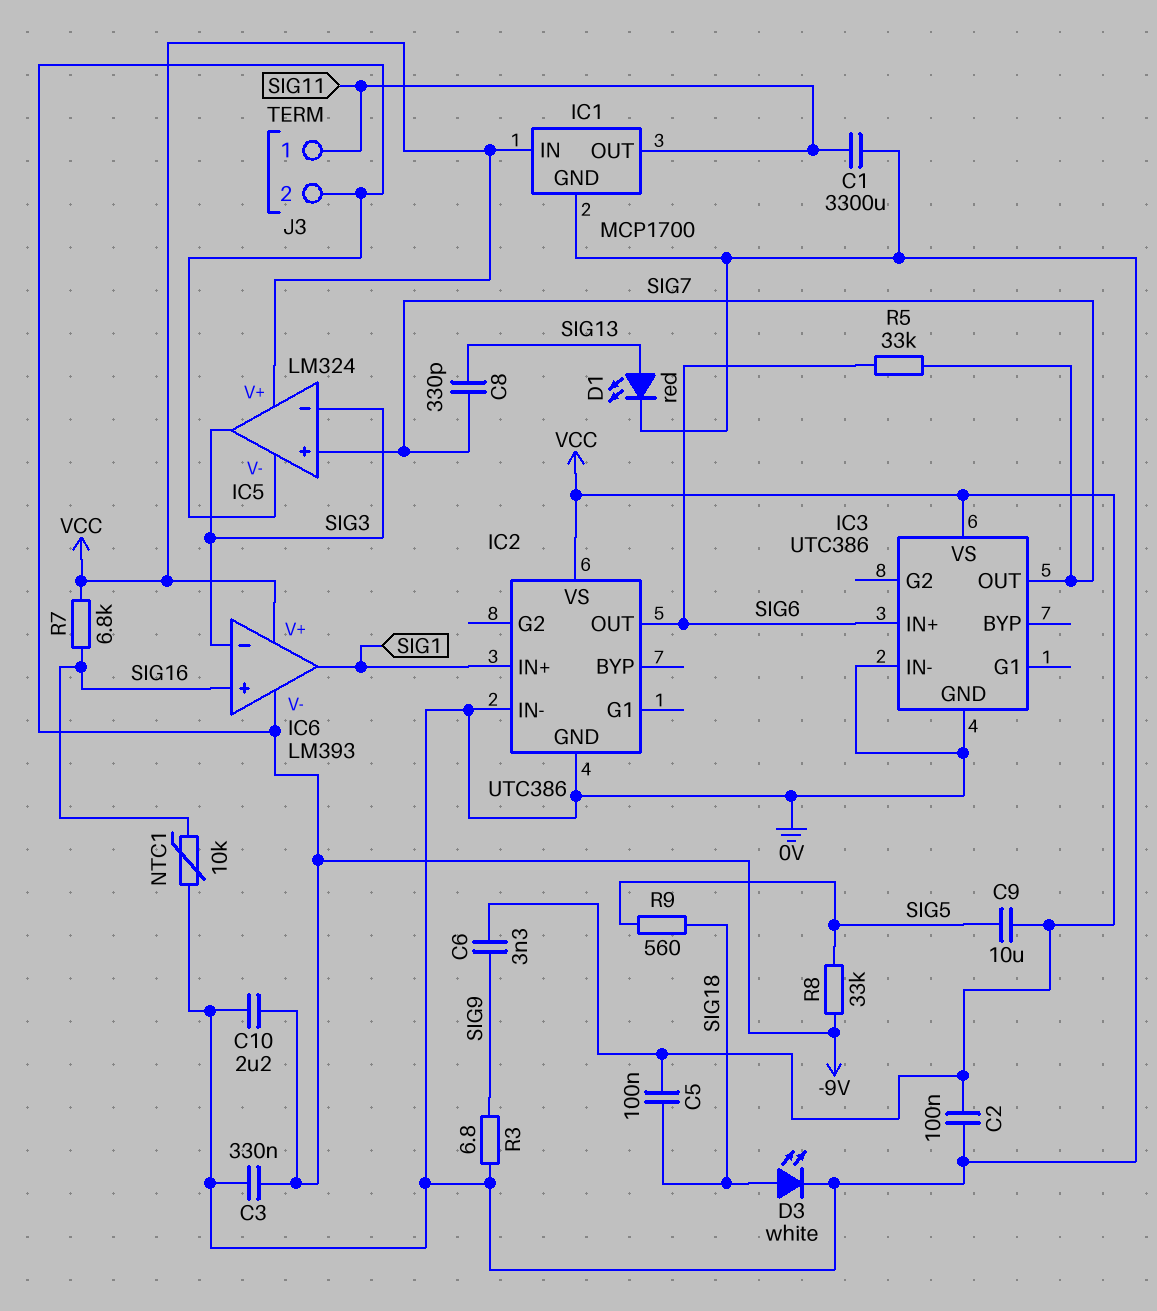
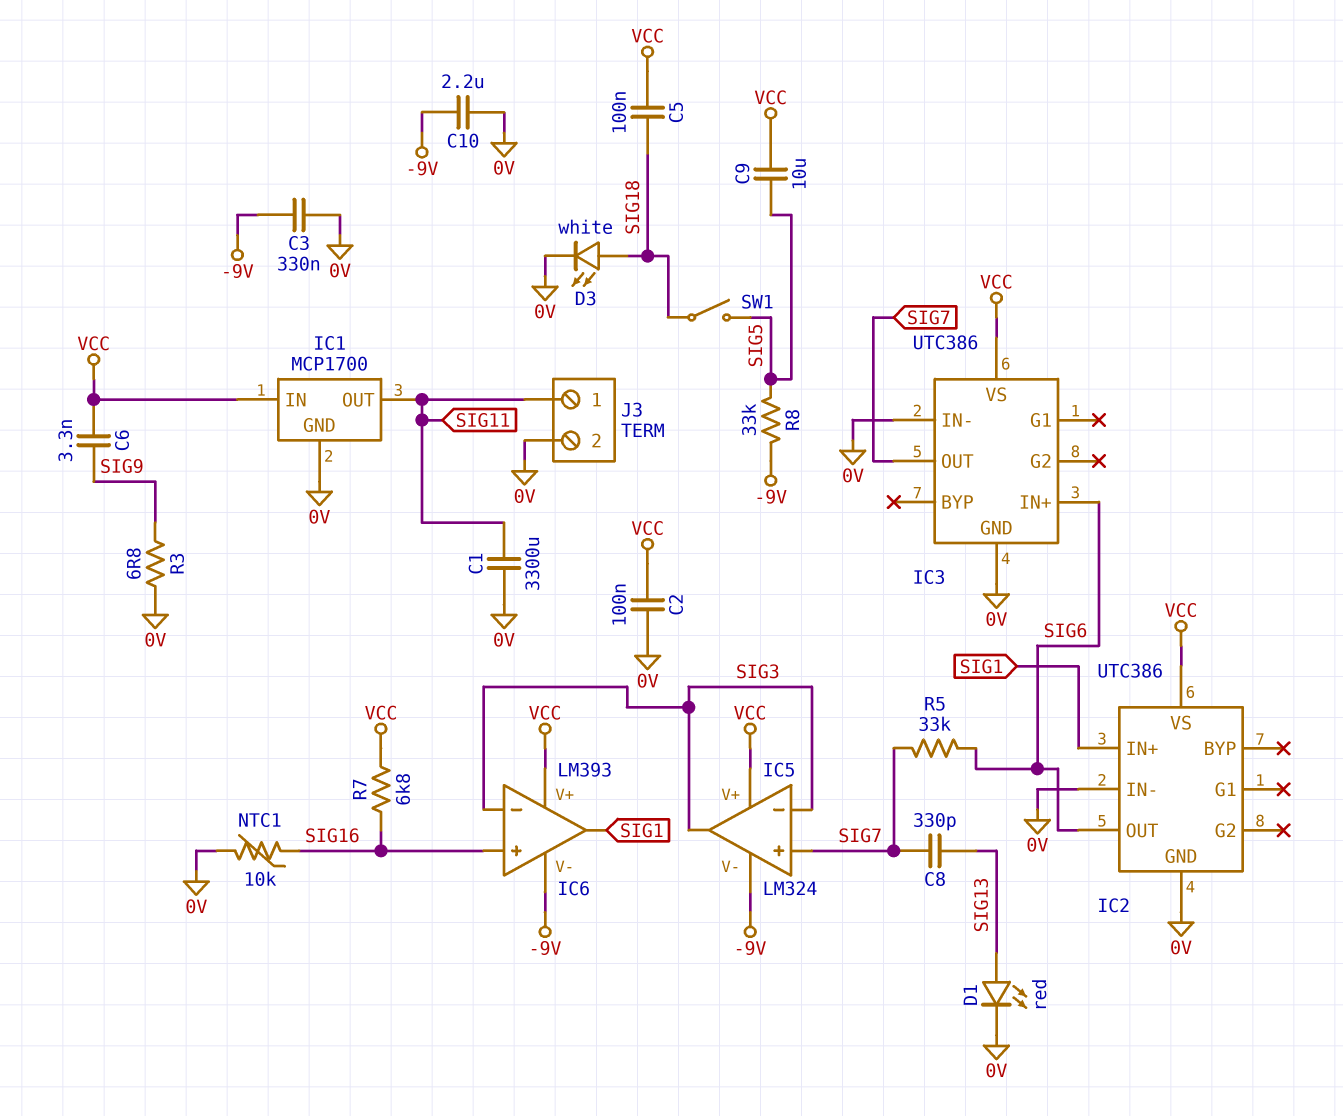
J3 pin 2: -9V -> 0V
R9: 560 (SIG5, SIG18) -> none
SW1: none -> switch (SIG5, SIG18)

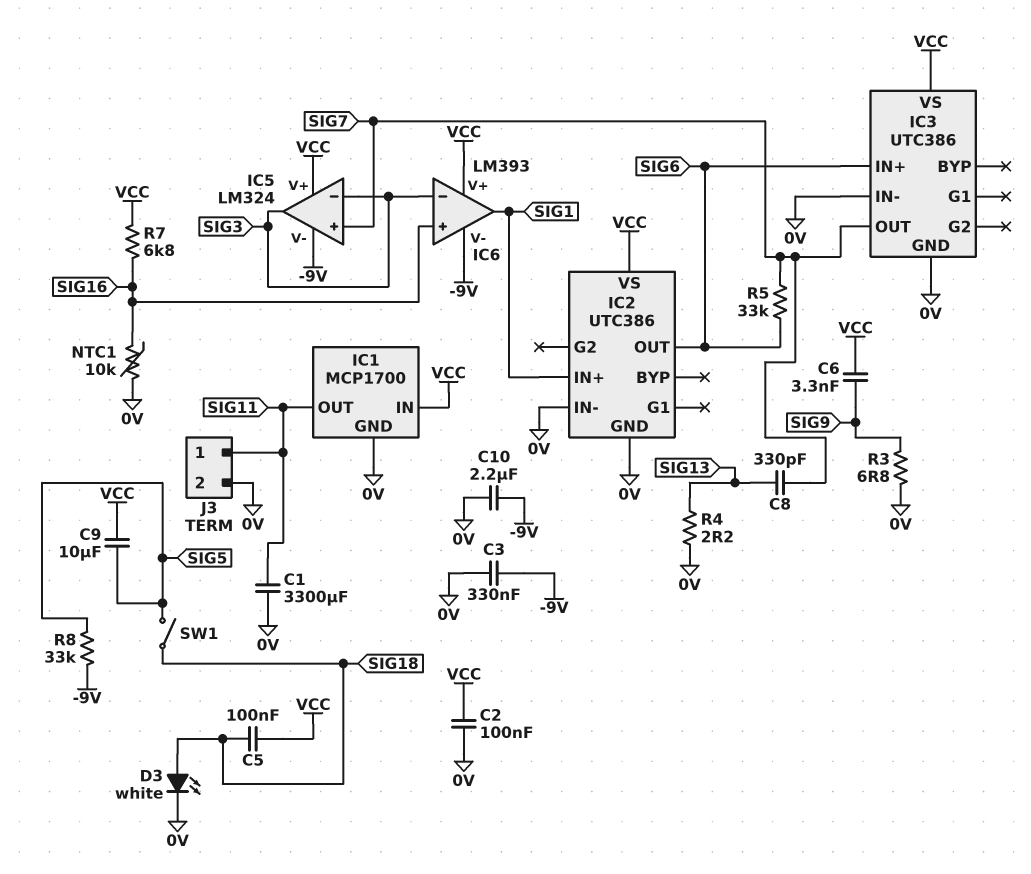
D1: LED red (A SIG13, K 0V) -> none
R4: none -> 2.2 (0V, SIG13)

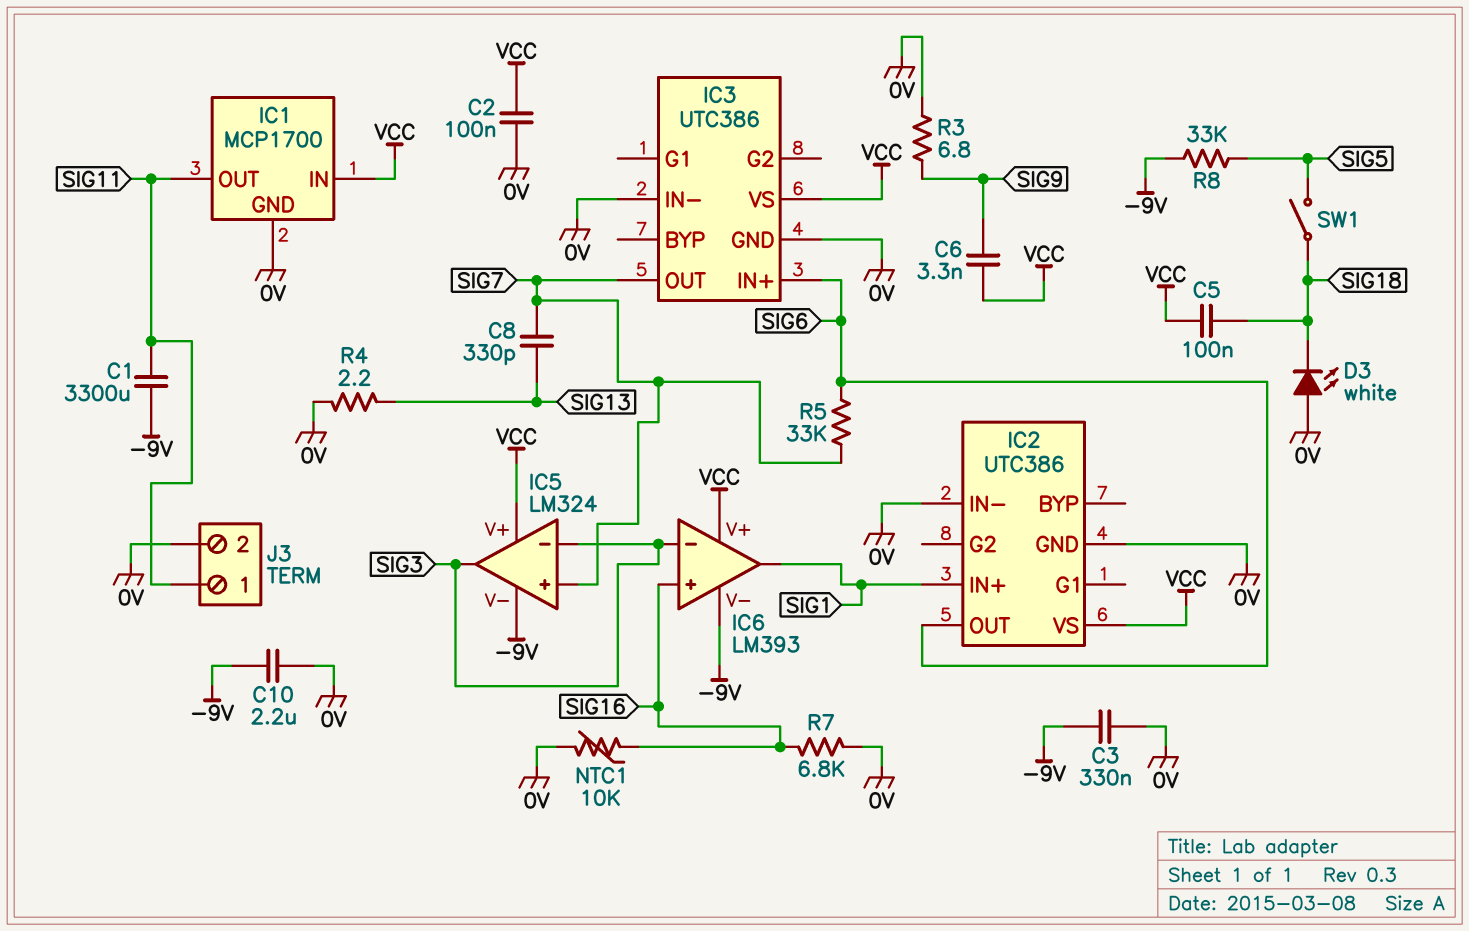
C1: 3300uF (0V, SIG11) -> 3300uF (-9V, SIG11)
C9: 10uF (SIG5, VCC) -> none
D3: LED white (A SIG18, K 0V) -> LED white (A 0V, K SIG18)
R7: 6.8k (SIG16, VCC) -> 6.8k (0V, SIG16)

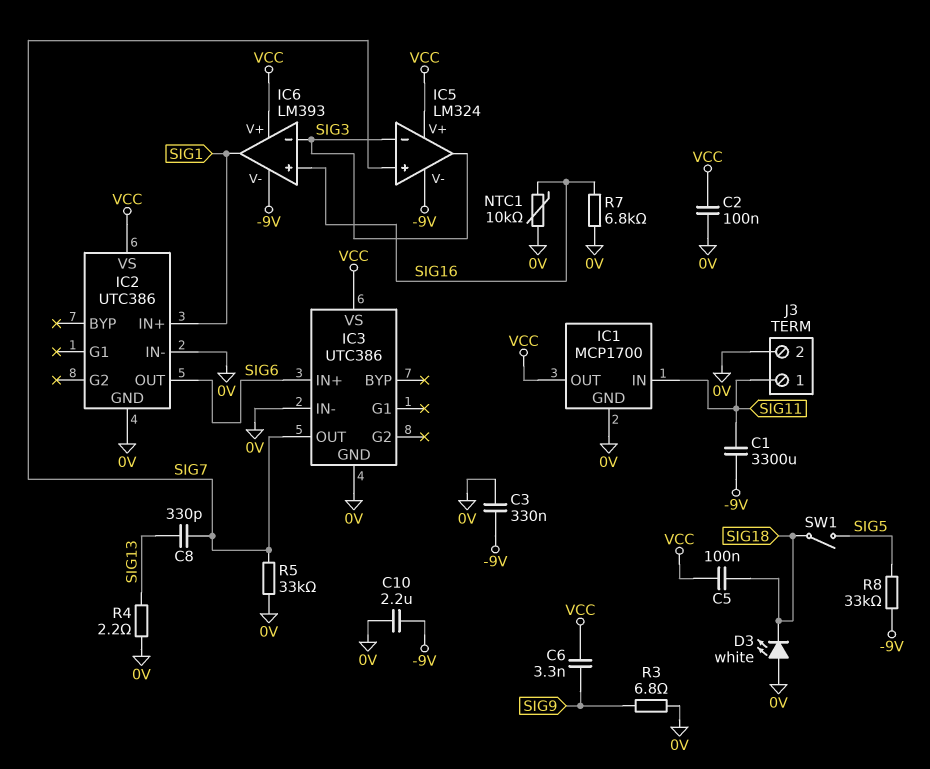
IC1 pin IN: VCC -> SIG11
IC1 pin OUT: SIG11 -> VCC
R5: 33k (SIG6, SIG7) -> 33k (0V, SIG7)

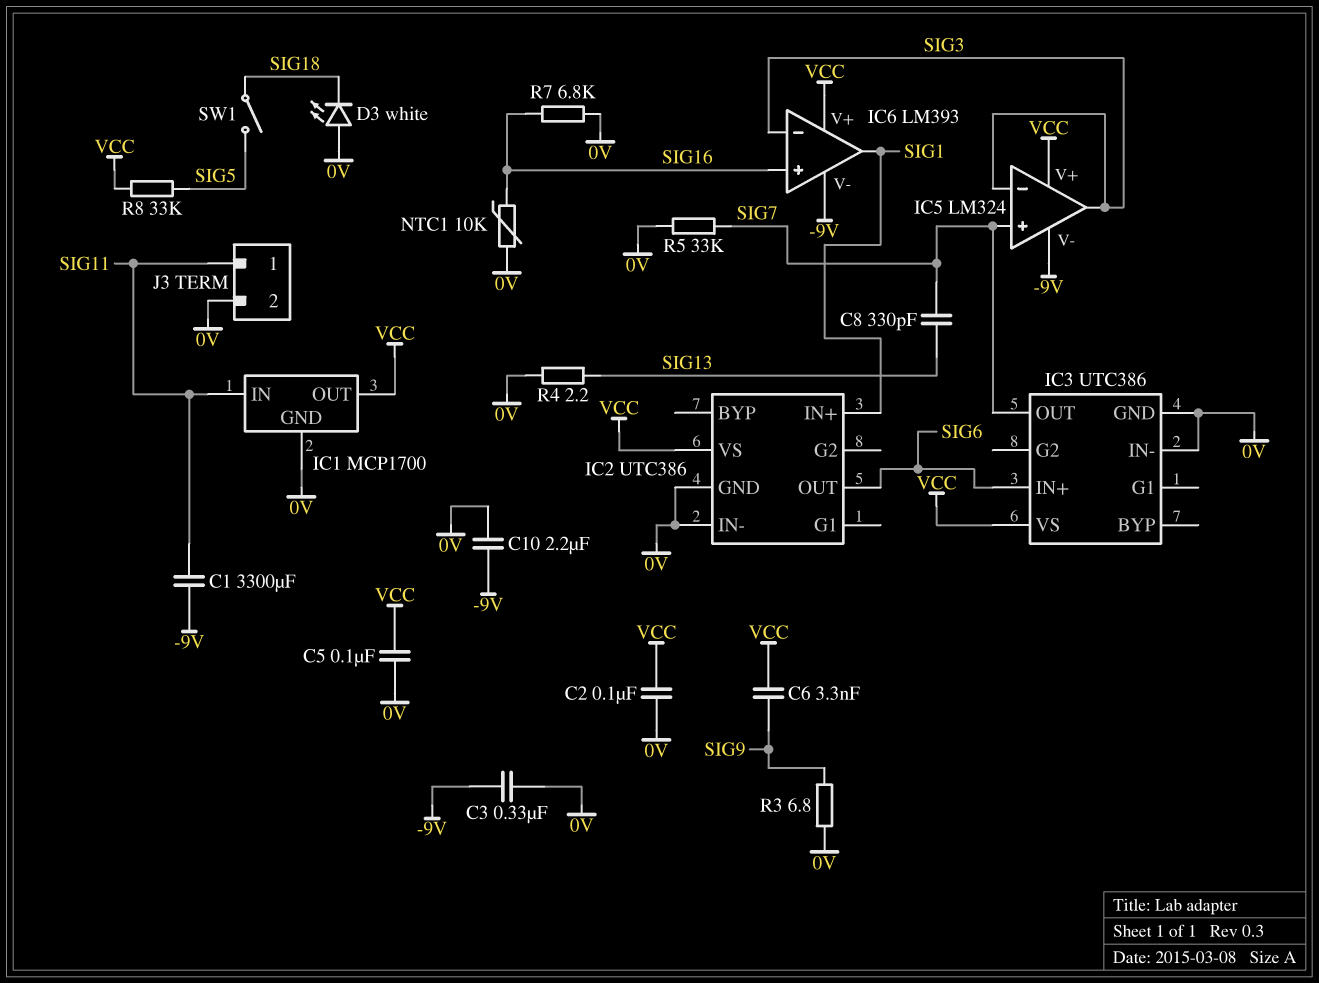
C5: 100nF (SIG18, VCC) -> 100nF (0V, VCC)
R8: 33k (-9V, SIG5) -> 33k (SIG5, VCC)

